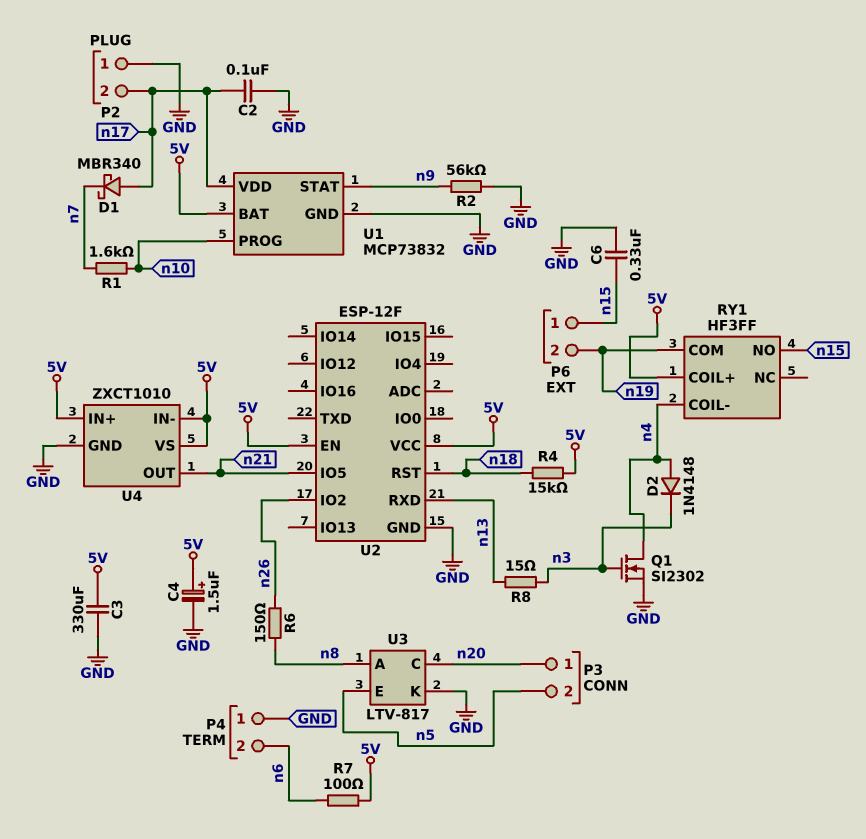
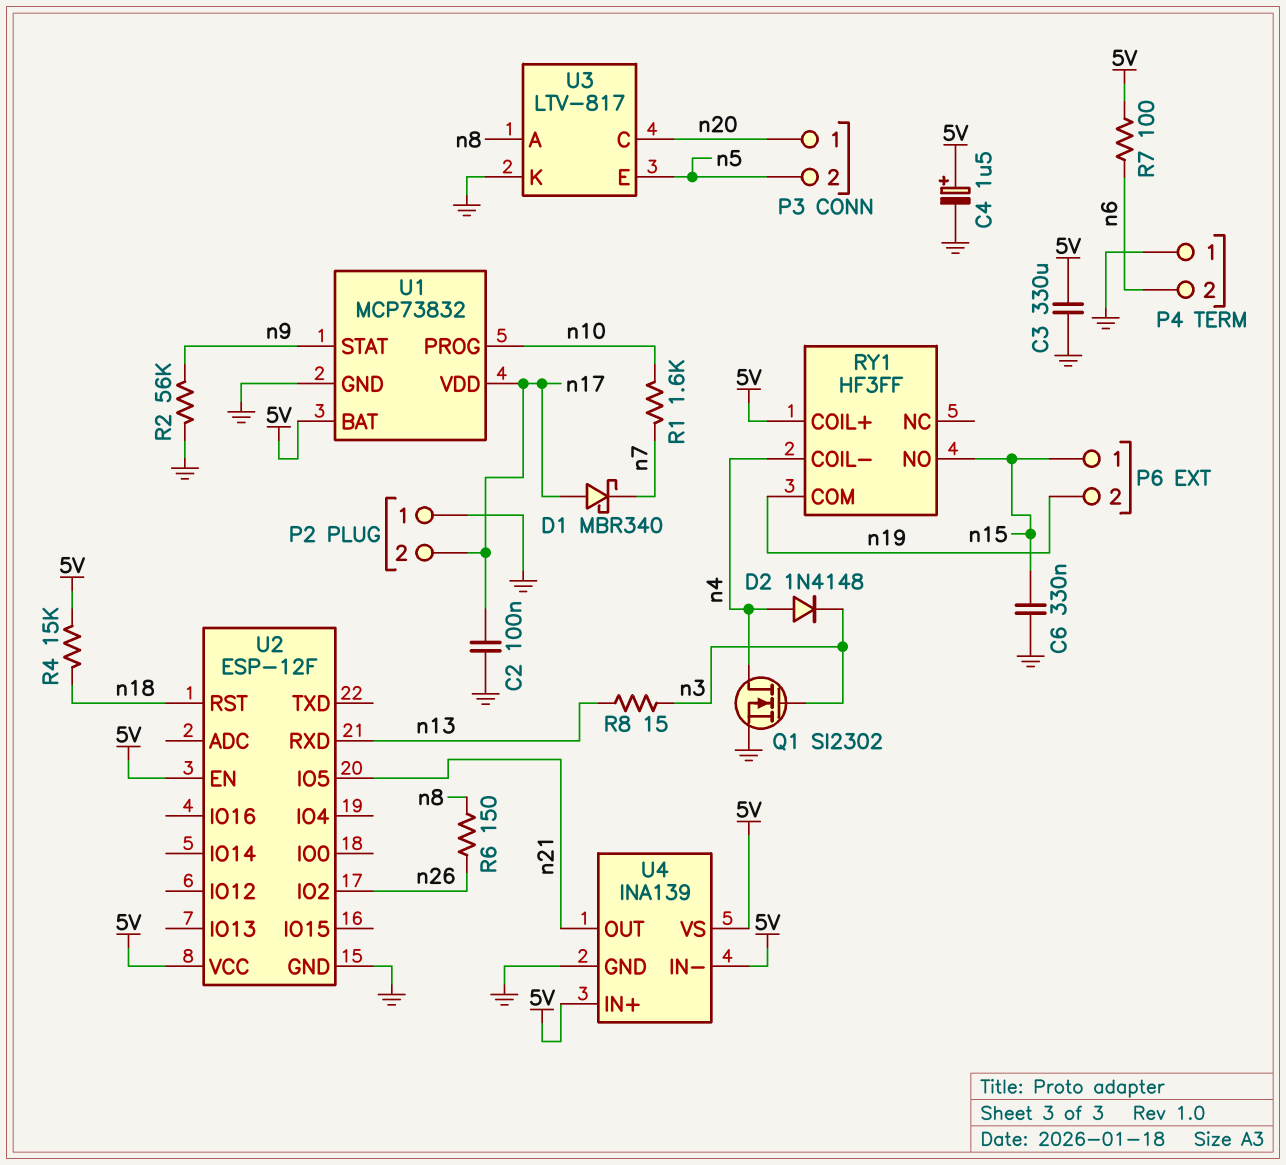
U4: ZXCT1010 -> INA139

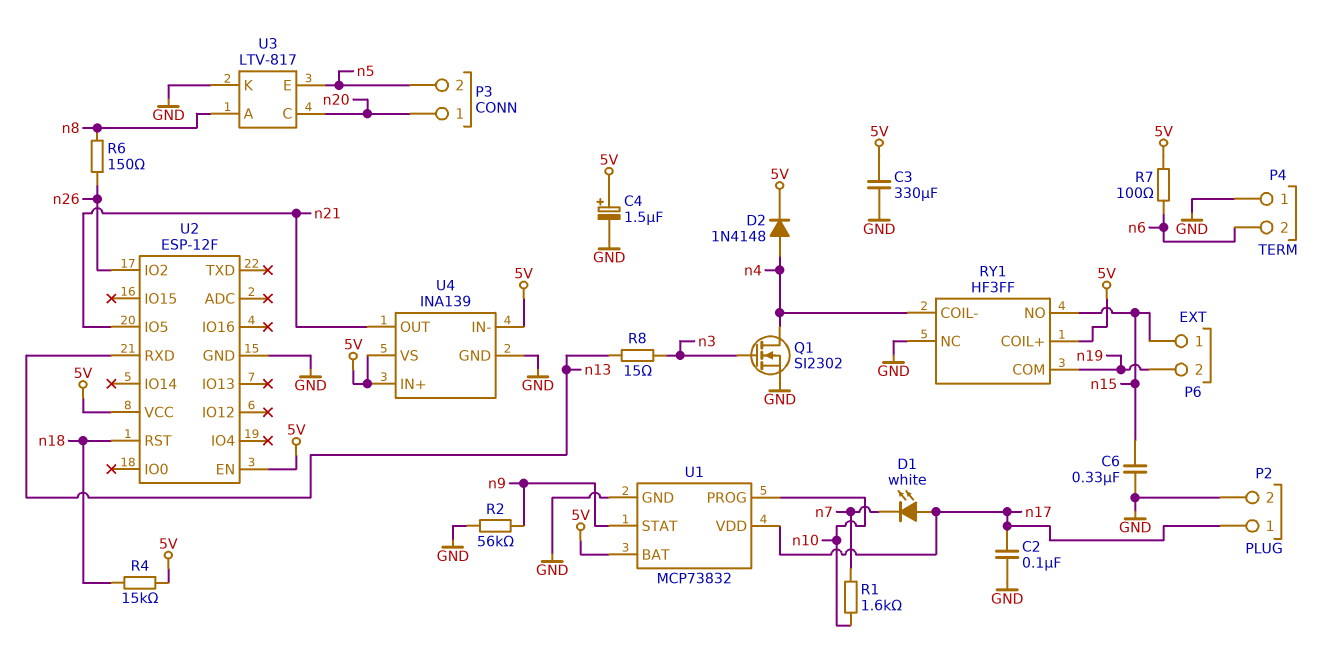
D1: schottky MBR340 (A n17, K n7) -> LED white (A n17, K n7)
D2: diode 1N4148 (A n4, K n3) -> diode 1N4148 (A n4, K 5V)
P2 pin 1: GND -> n17
P2 pin 2: n17 -> GND
RY1 pin NC: none -> GND

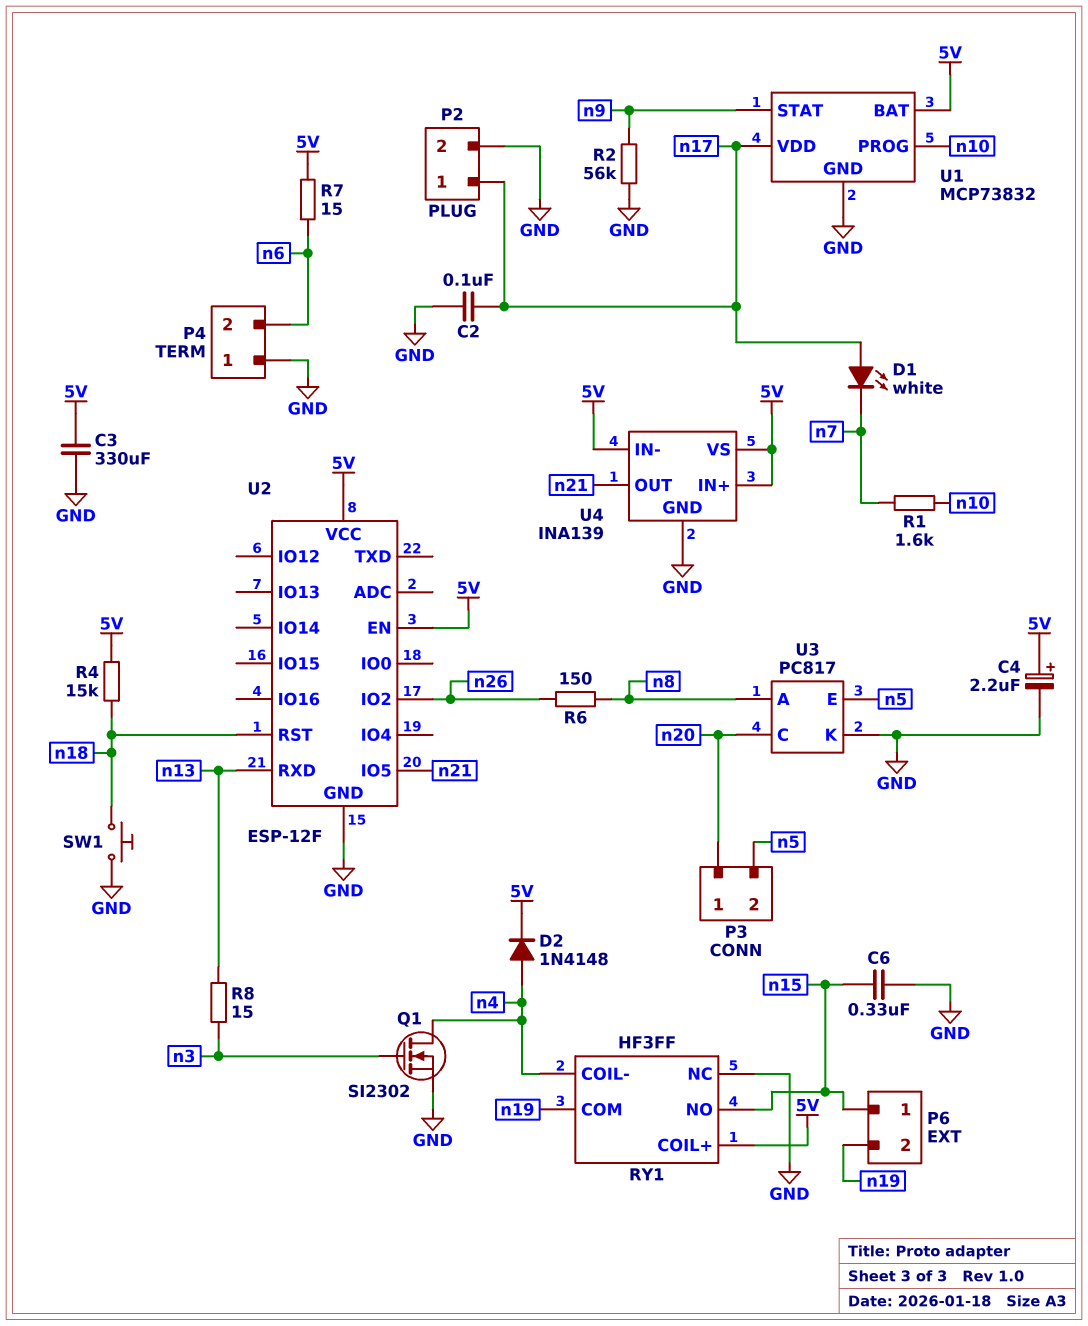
C4: 1.5uF (plus 5V, minus GND) -> 2.2uF (plus 5V, minus GND)
R7: 100 (5V, n6) -> 15 (5V, n6)
SW1: none -> button (GND, n18)
U3: LTV-817 -> PC817

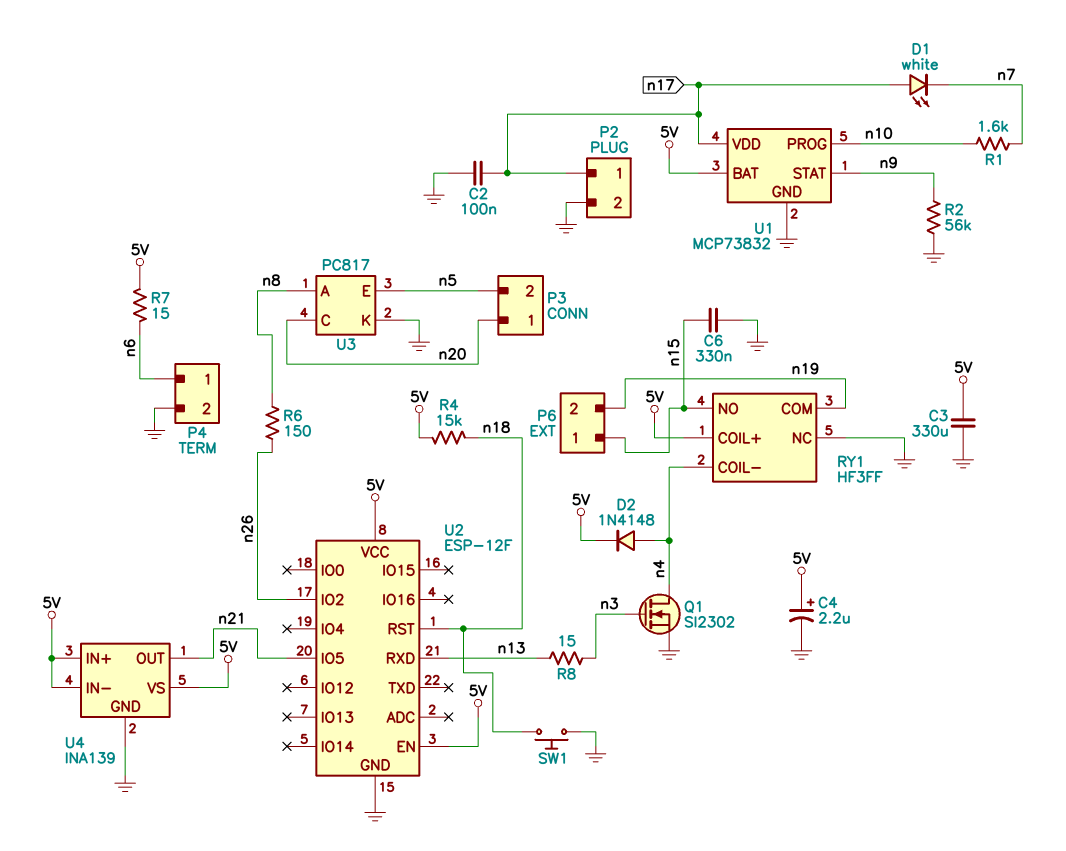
P4 pin 1: GND -> n6
P4 pin 2: n6 -> GND

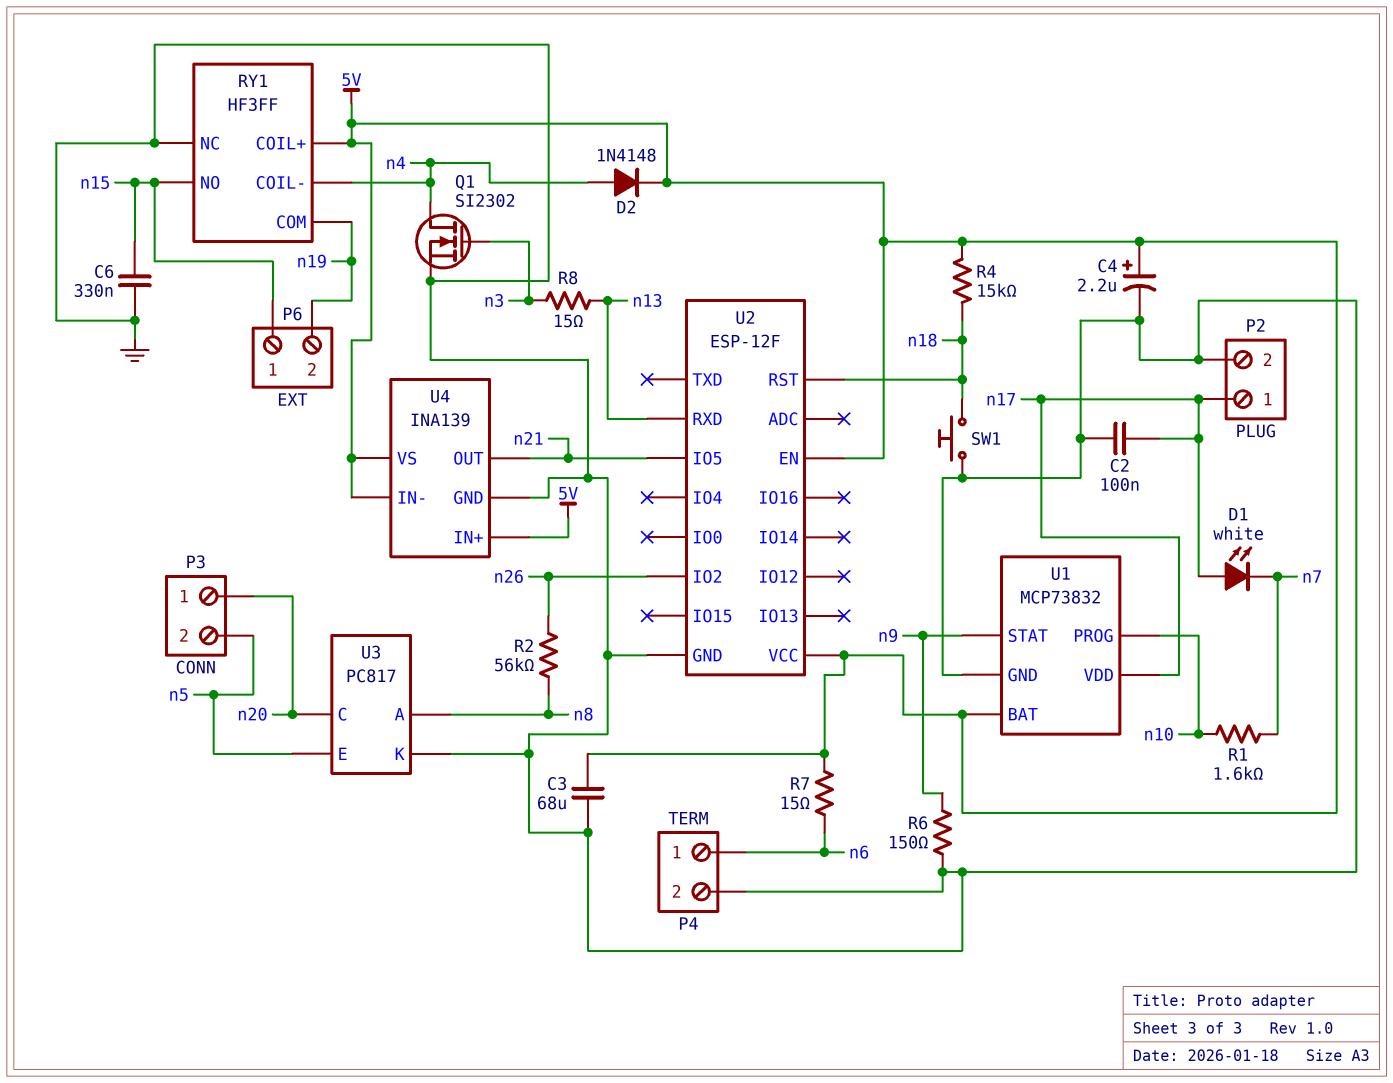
C3: 330uF (5V, GND) -> 68uF (5V, GND)
R2: 56k (GND, n9) -> 56k (n8, n26)
R6: 150 (n8, n26) -> 150 (GND, n9)

